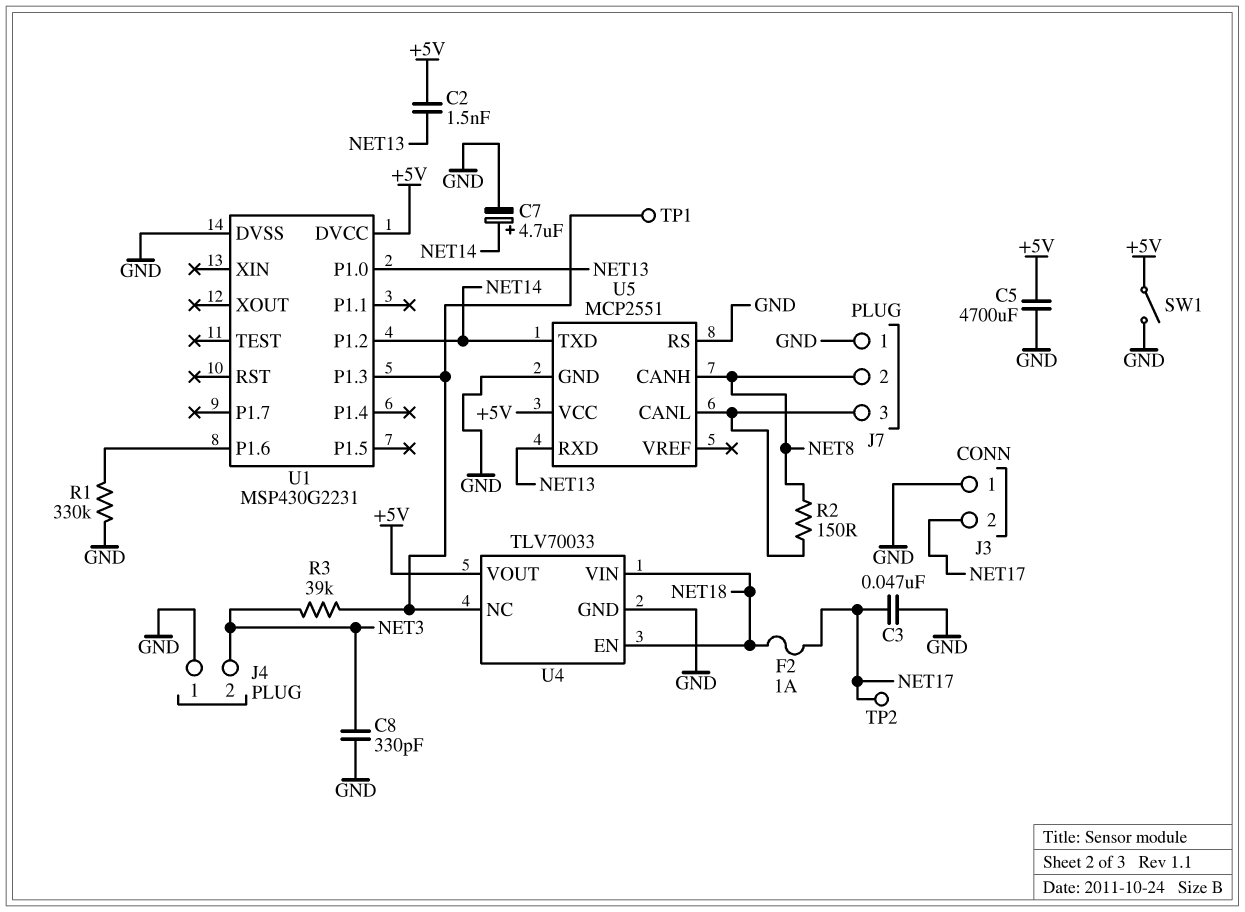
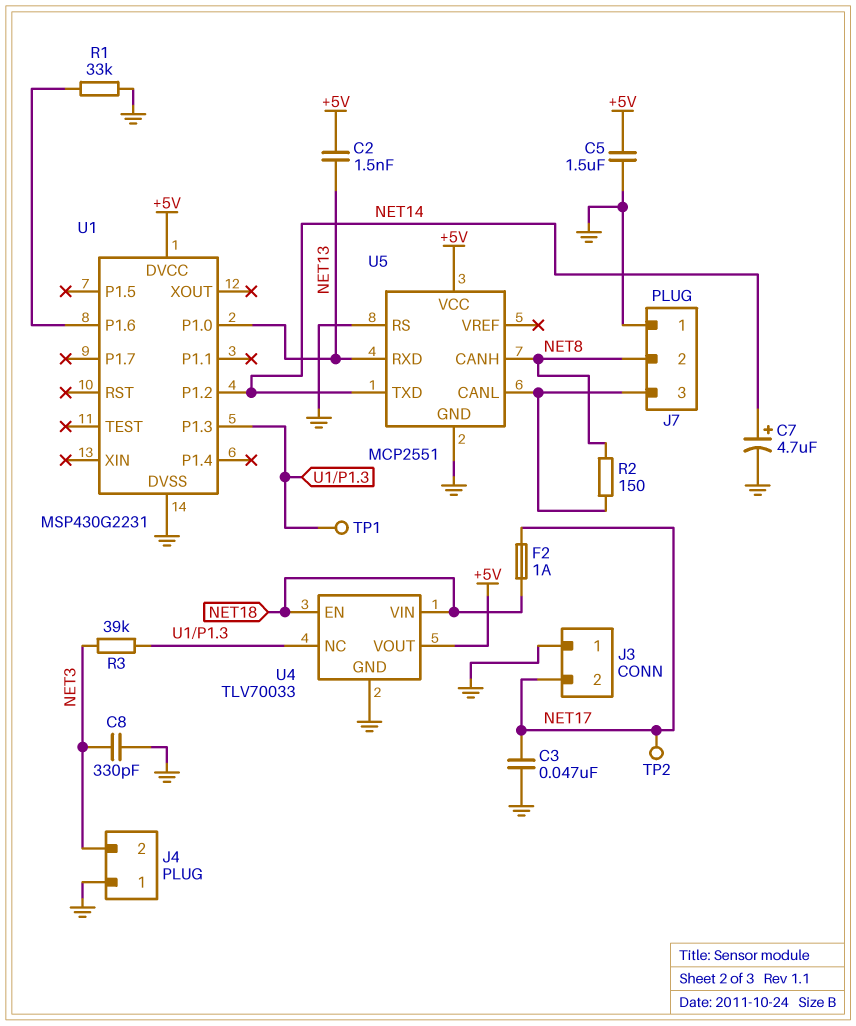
C5: 4700uF (+5V, GND) -> 1.5uF (+5V, GND)
R1: 330k (GND, U1/P1.6) -> 33k (GND, U1/P1.6)
SW1: switch (+5V, GND) -> none

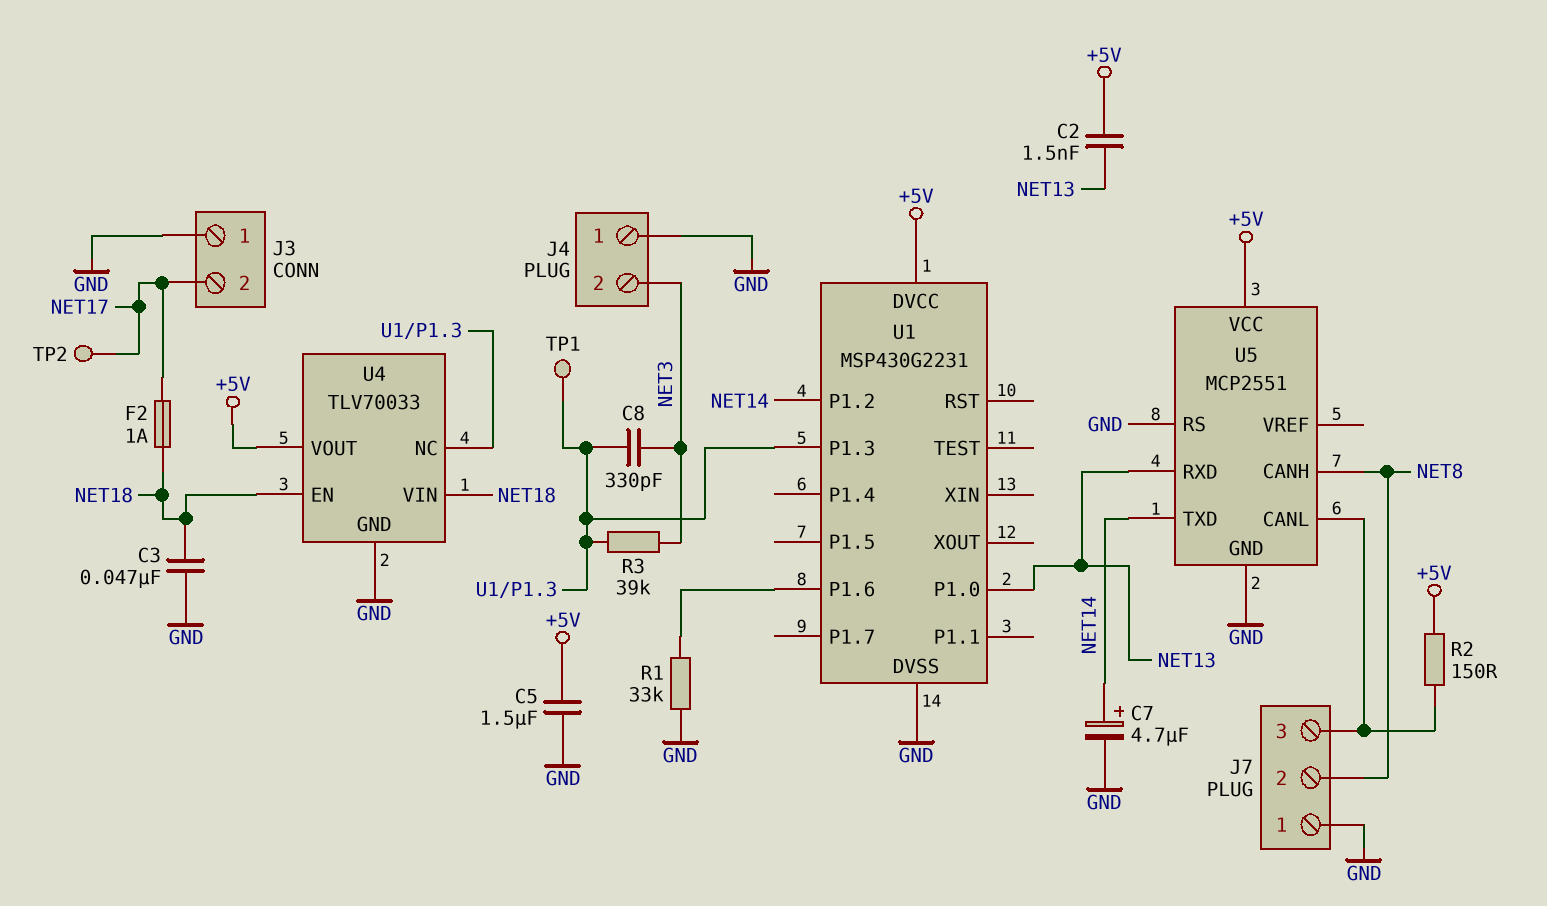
C3: 47nF (GND, NET17) -> 47nF (GND, NET18)
C8: 330pF (GND, NET3) -> 330pF (NET3, U1/P1.3)
R2: 150 (J7/3, NET8) -> 150 (+5V, J7/3)

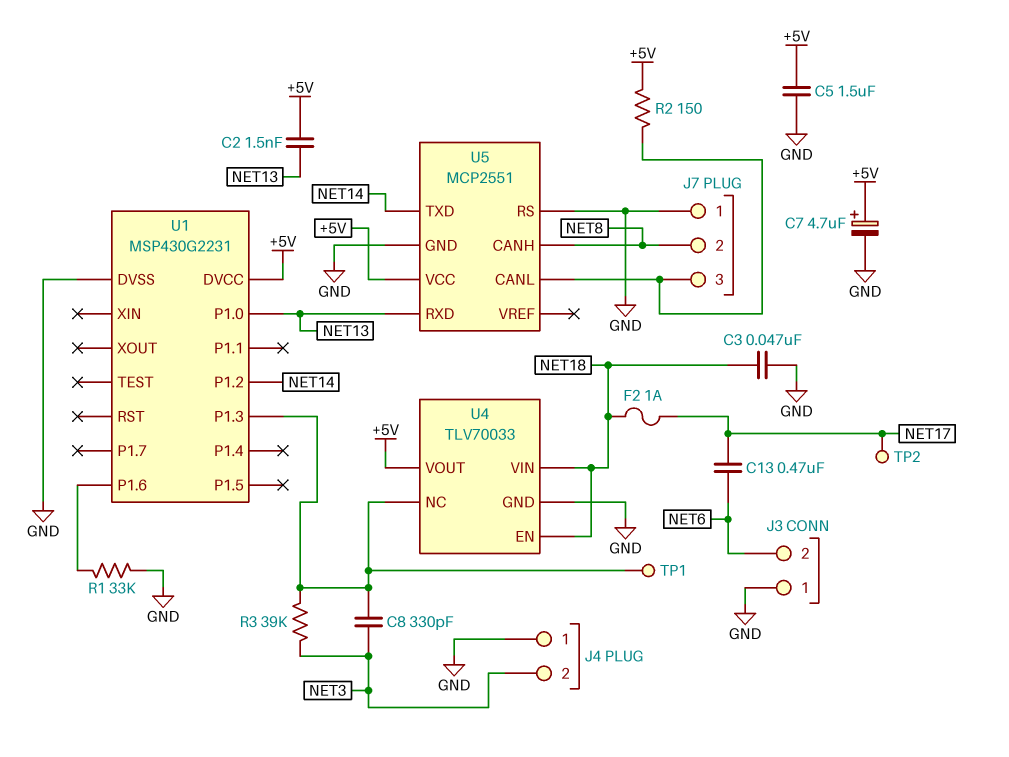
C7: 4.7uF (plus NET14, minus GND) -> 4.7uF (plus +5V, minus GND)
C13: none -> 470nF (NET6, NET17)
J3 pin 2: NET17 -> NET6

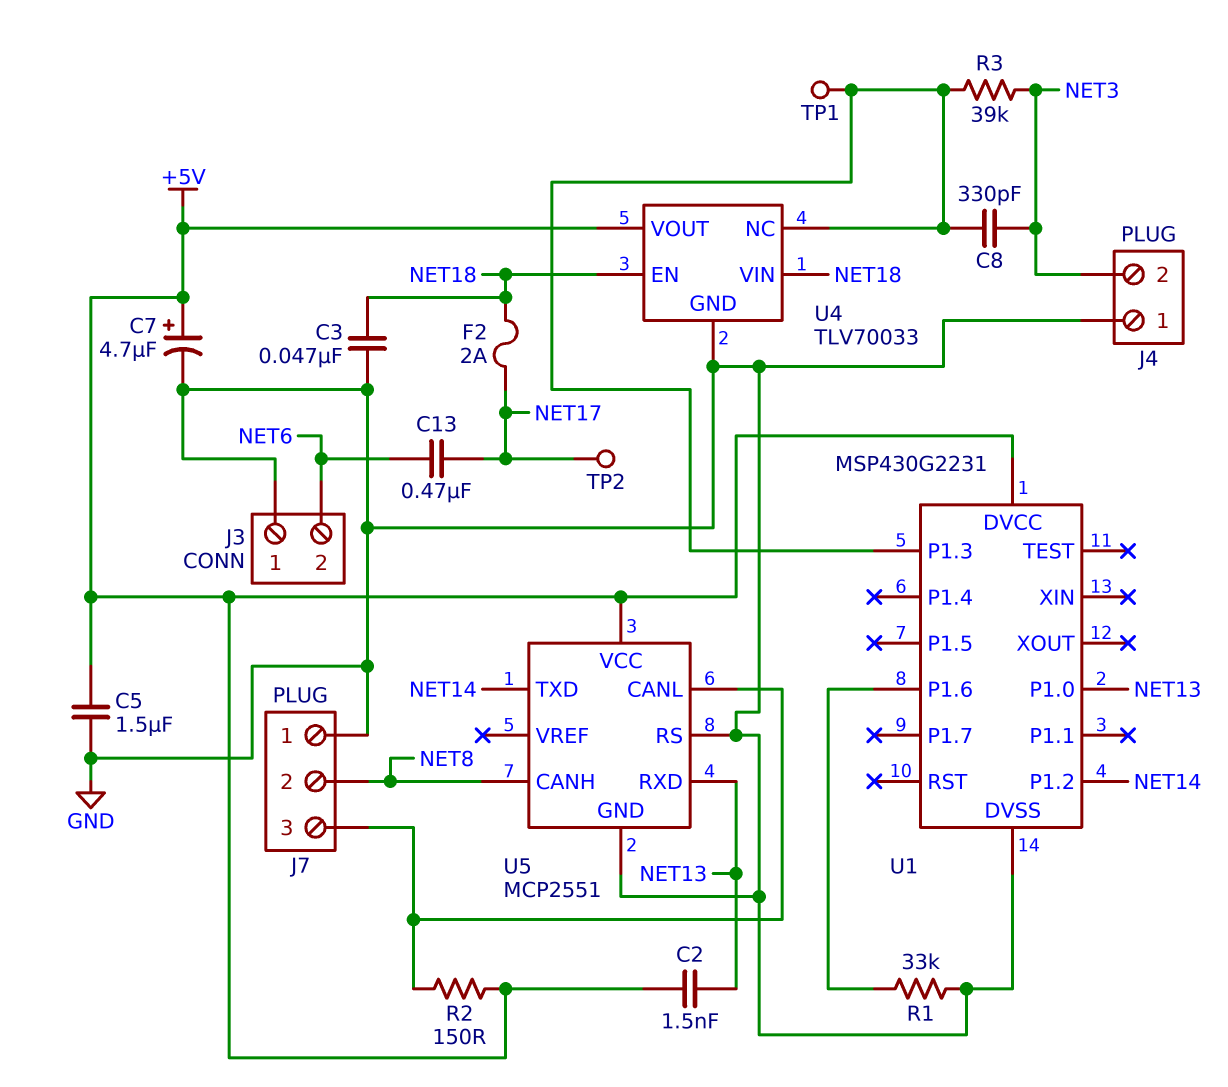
F2: 1A (NET17, NET18) -> 2A (NET17, NET18)

